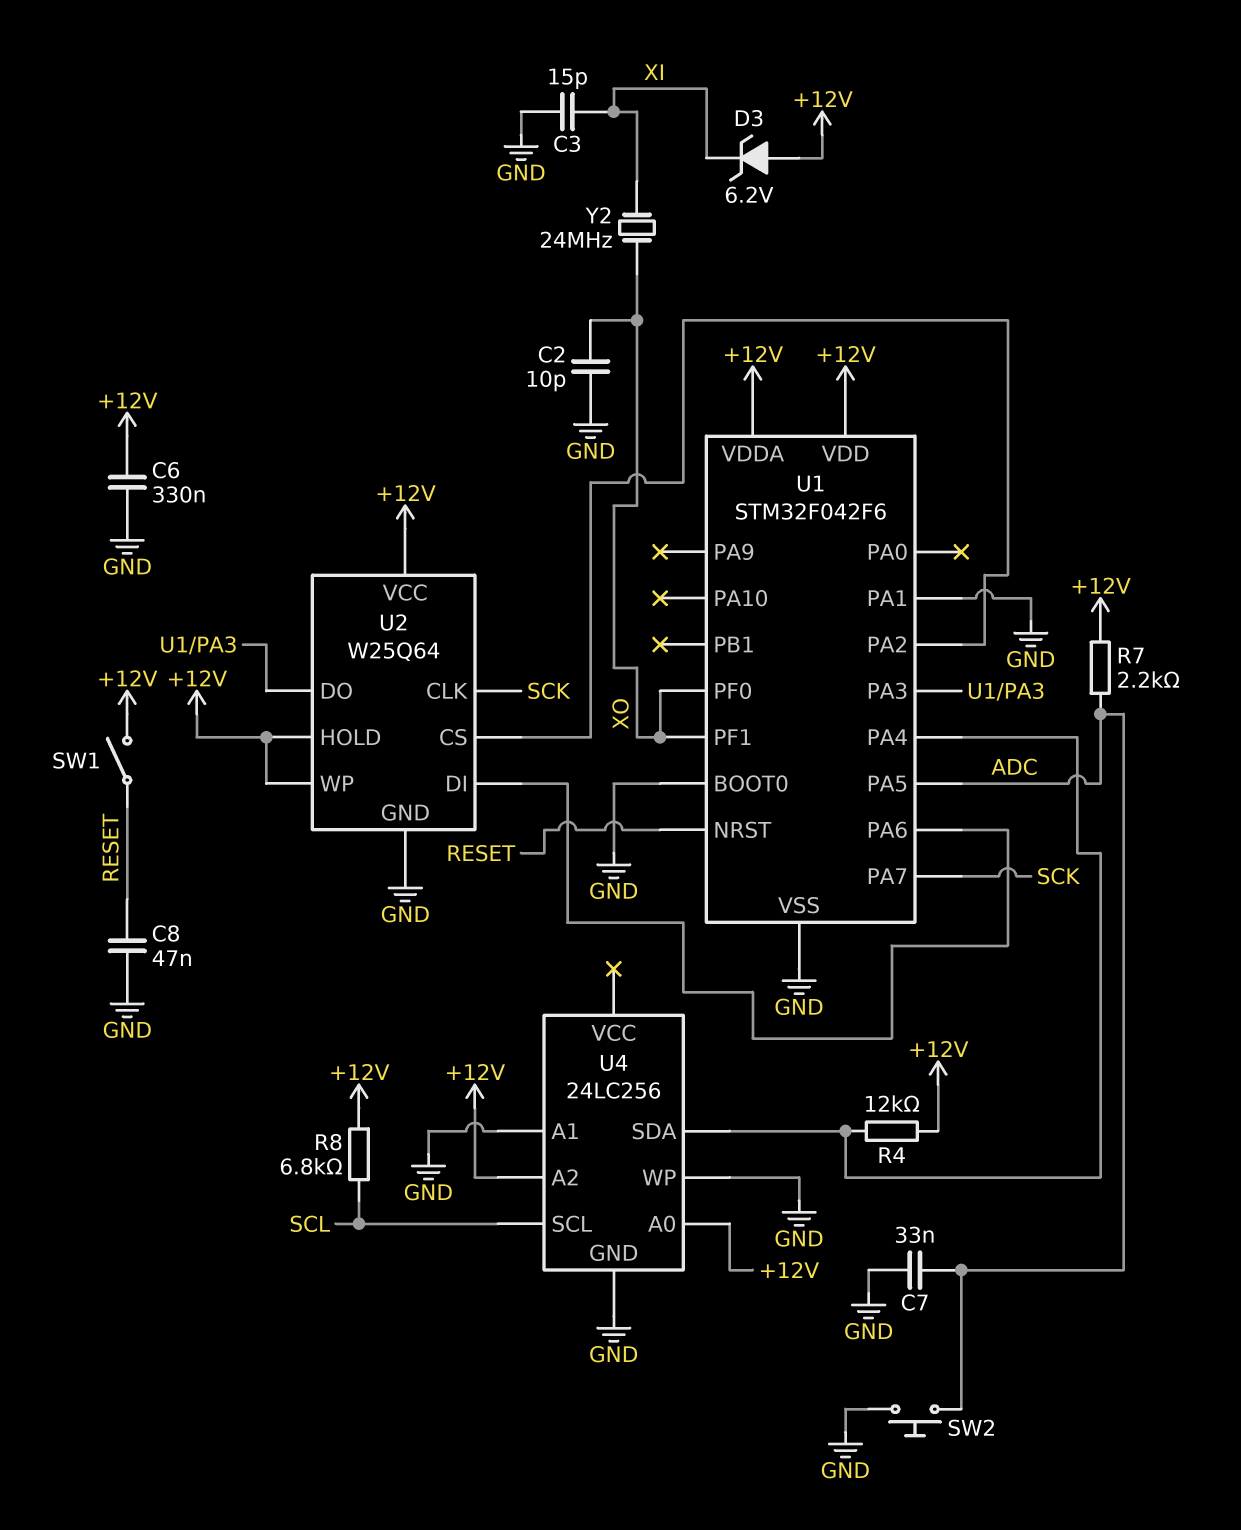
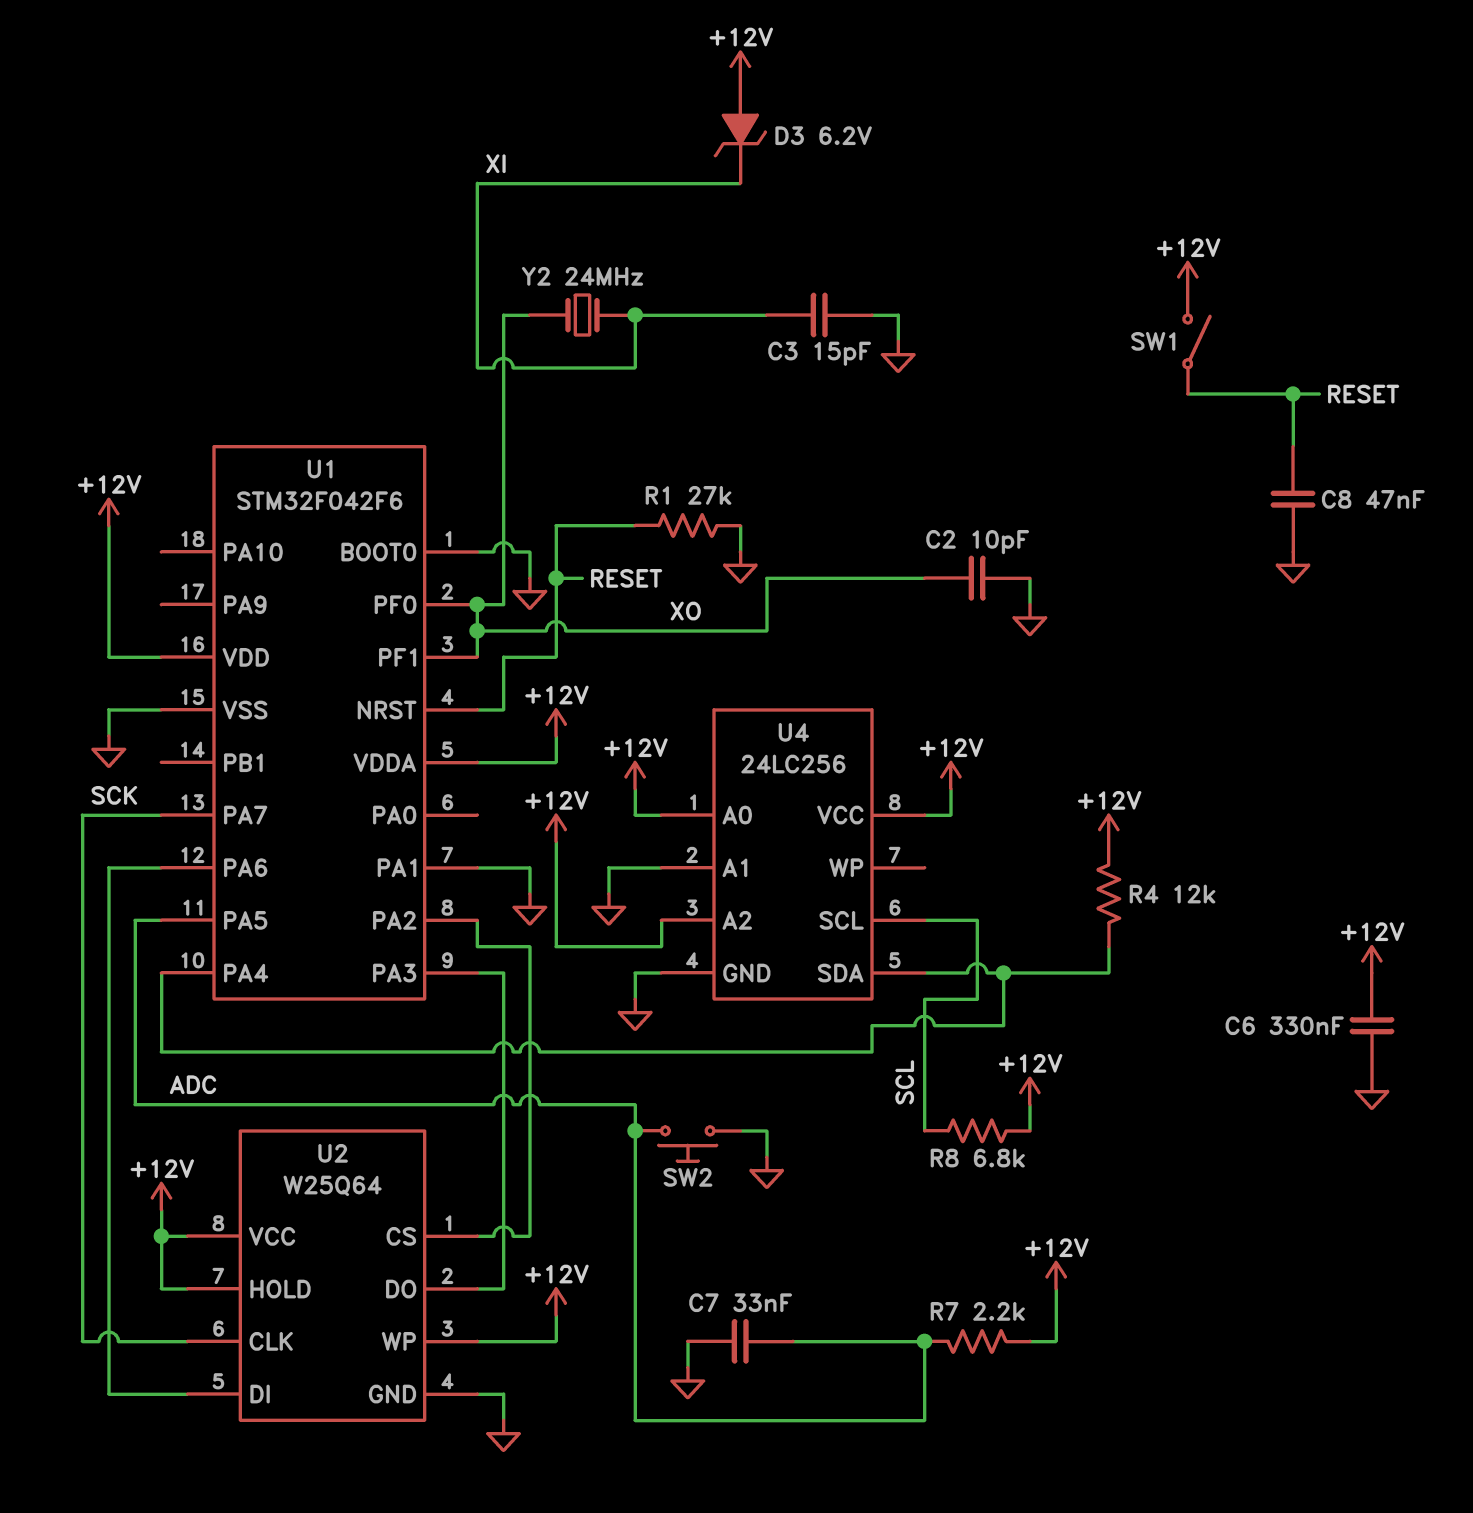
R1: none -> 27k (GND, RESET)
U4 pin VCC: none -> +12V
U4 pin WP: GND -> none

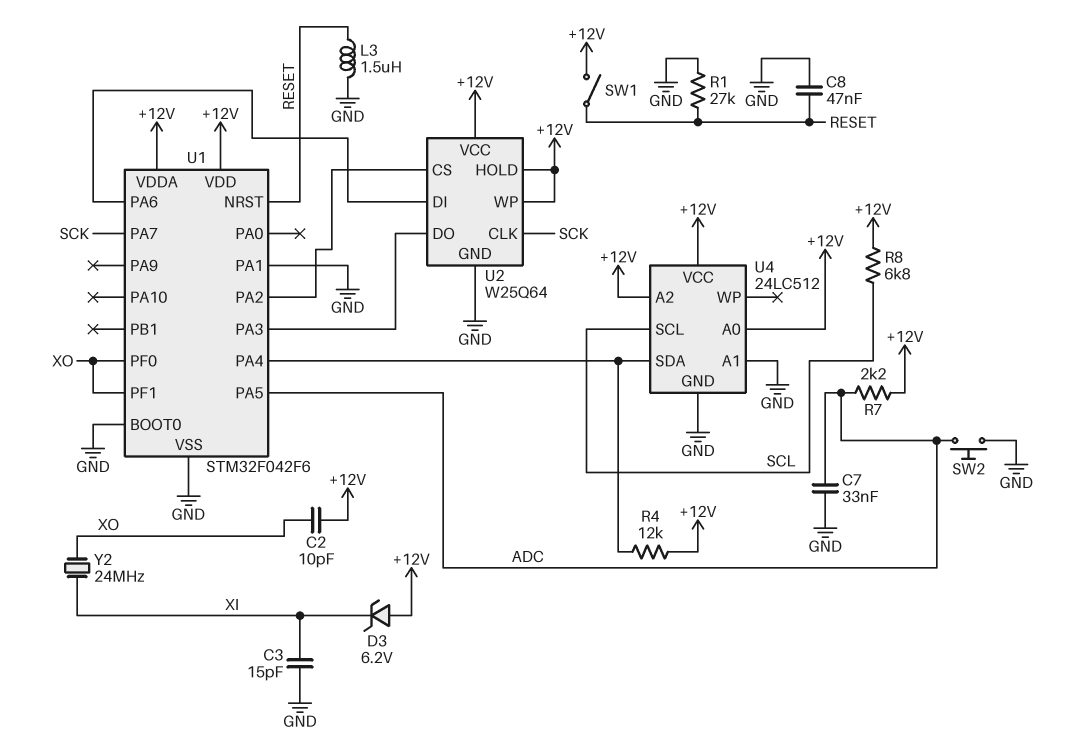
C2: 10pF (GND, XO) -> 10pF (+12V, XO)
C6: 330nF (+12V, GND) -> none
L3: none -> 1.5uH (GND, RESET)
U4: 24LC256 -> 24LC512

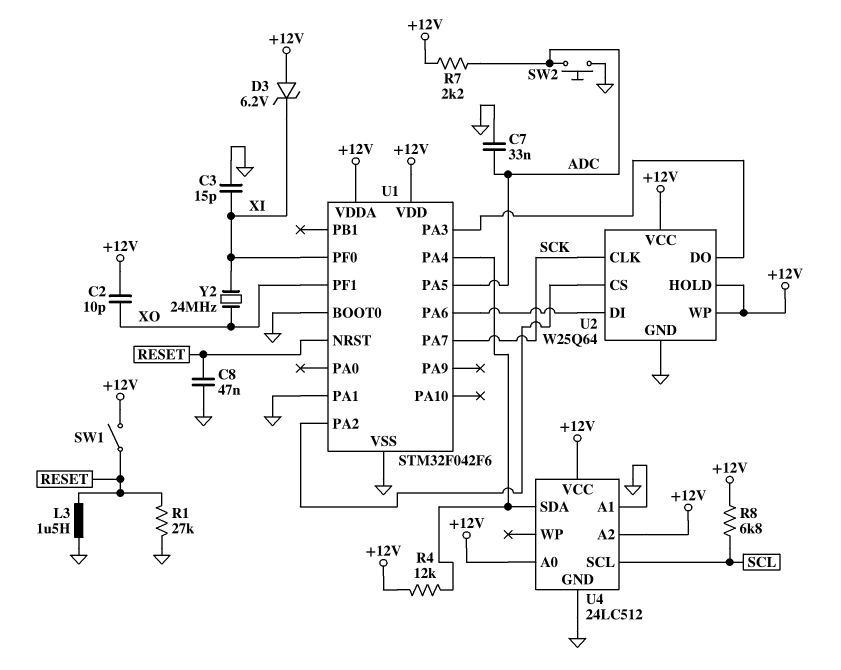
U1 pin PF0: XO -> XI

